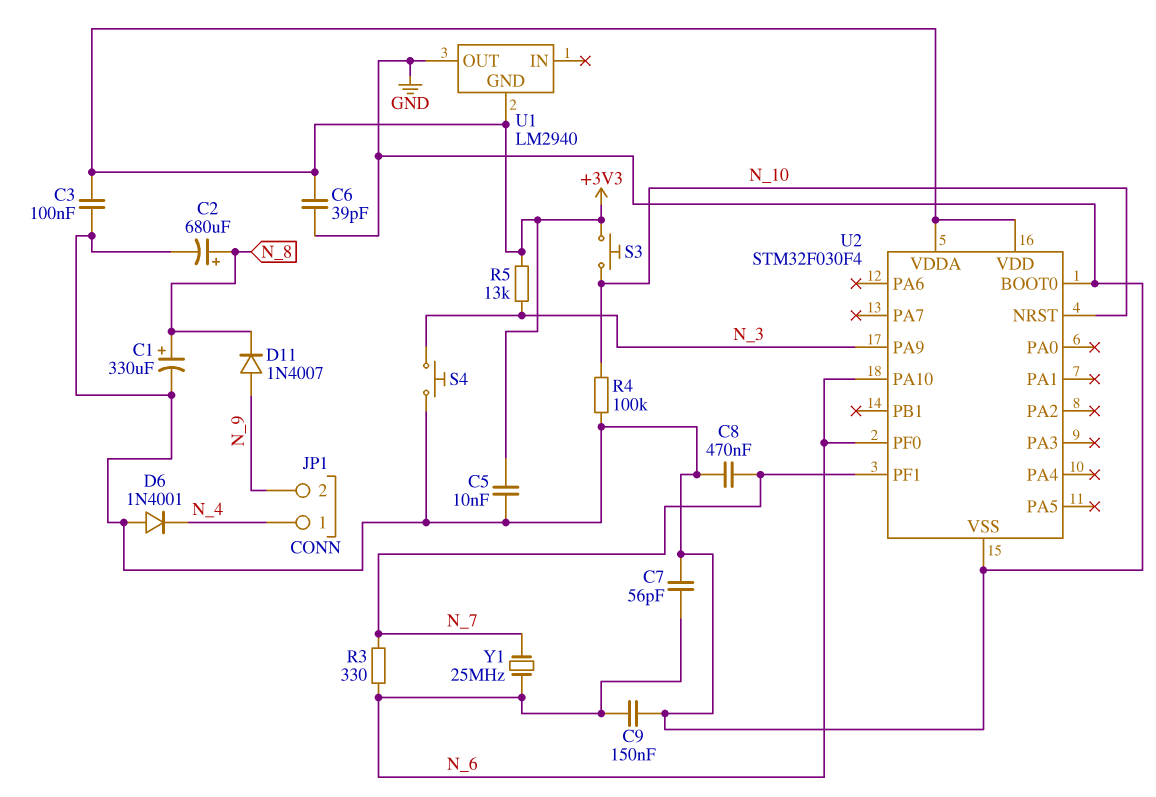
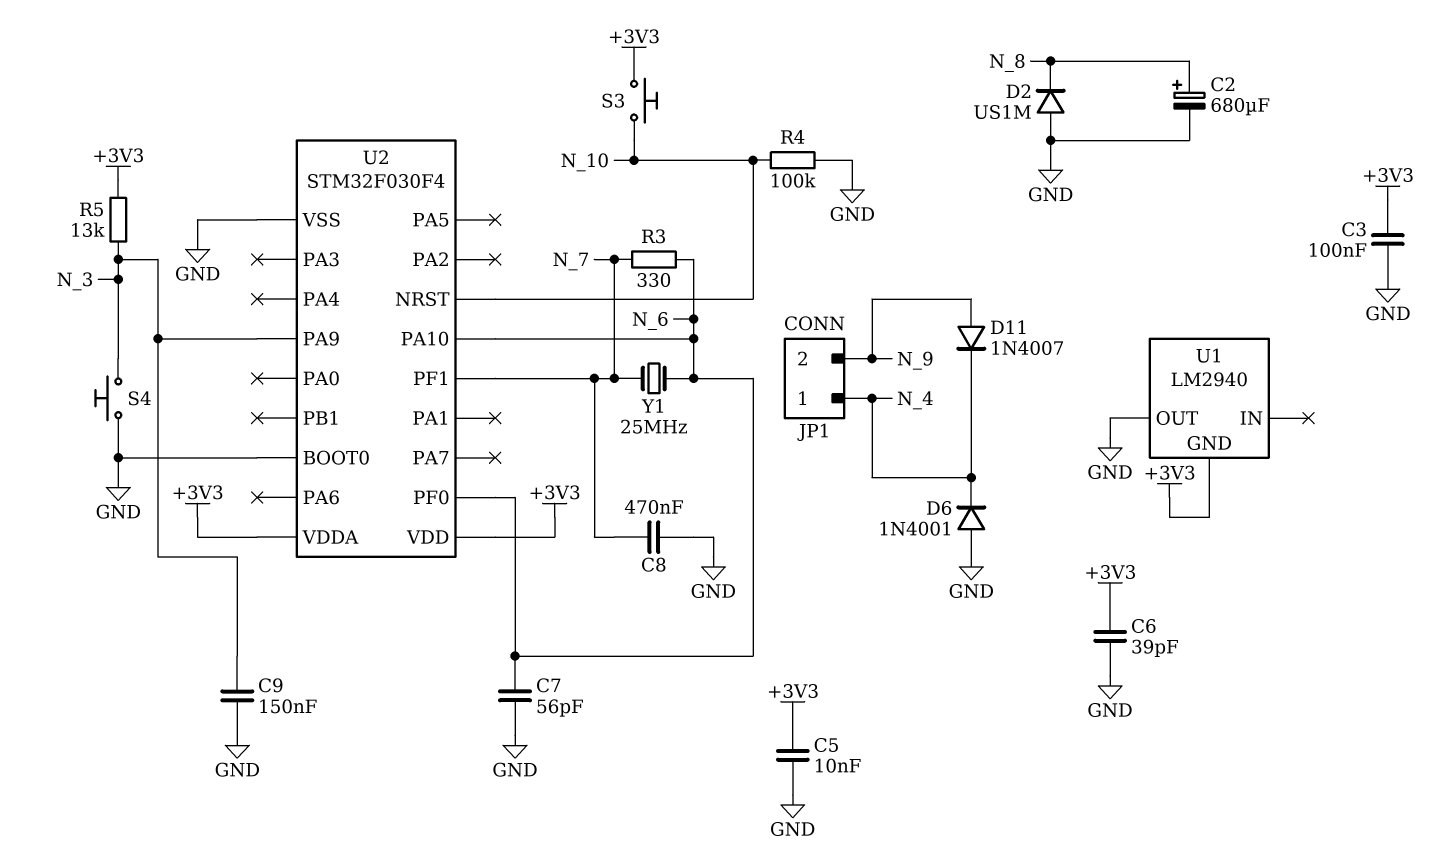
C1: 330uF (plus N_8, minus GND) -> none
C9: 150nF (GND, N_6) -> 150nF (GND, N_3)
D2: none -> diode US1M (A GND, K N_8)
D11: diode 1N4007 (A N_9, K N_8) -> diode 1N4007 (A N_9, K N_4)

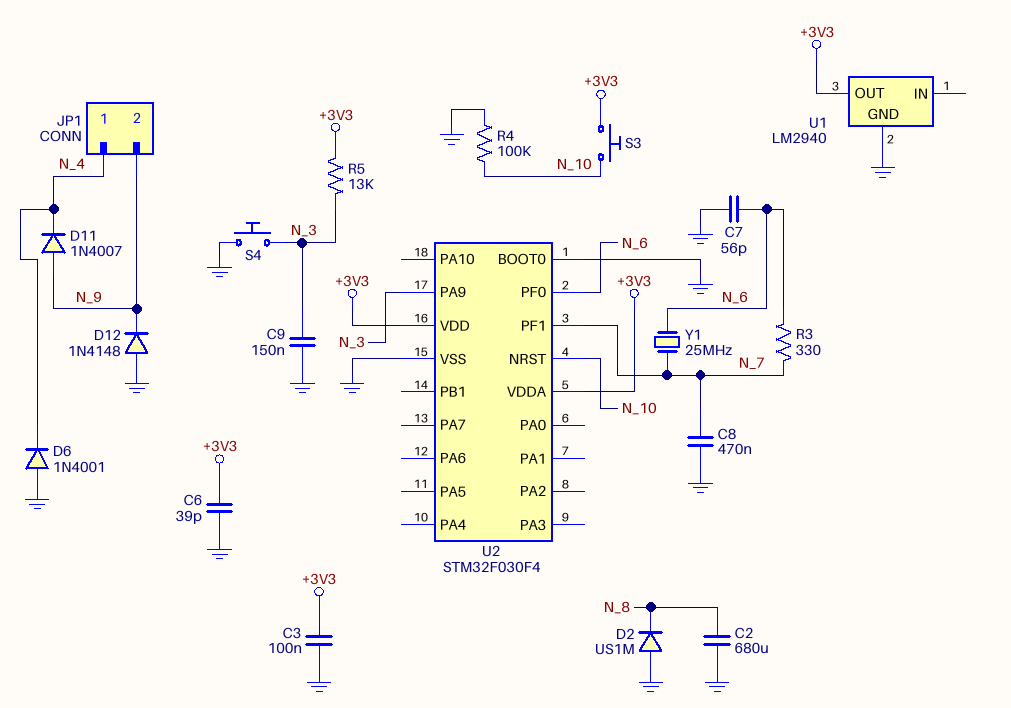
C2: 680uF (plus N_8, minus GND) -> 680uF (GND, N_8)
C5: 10nF (+3V3, GND) -> none
D12: none -> diode 1N4148 (A GND, K N_9)
U1 pin GND: +3V3 -> GND
U1 pin OUT: GND -> +3V3
U2 pin PA10: N_6 -> none

